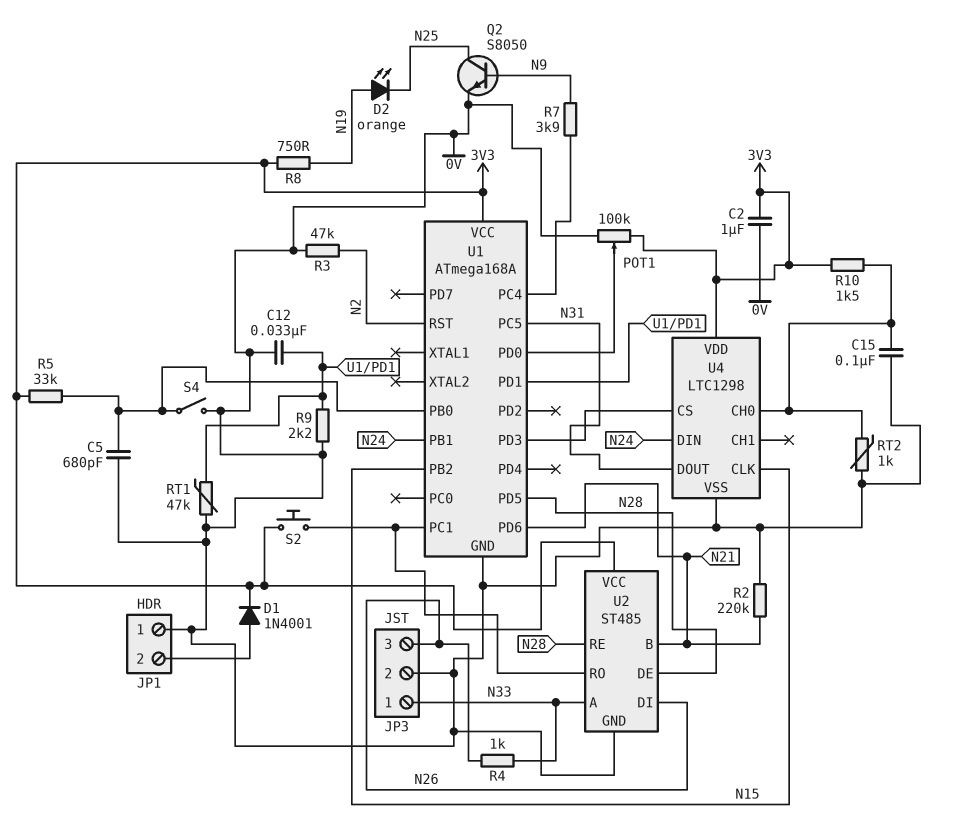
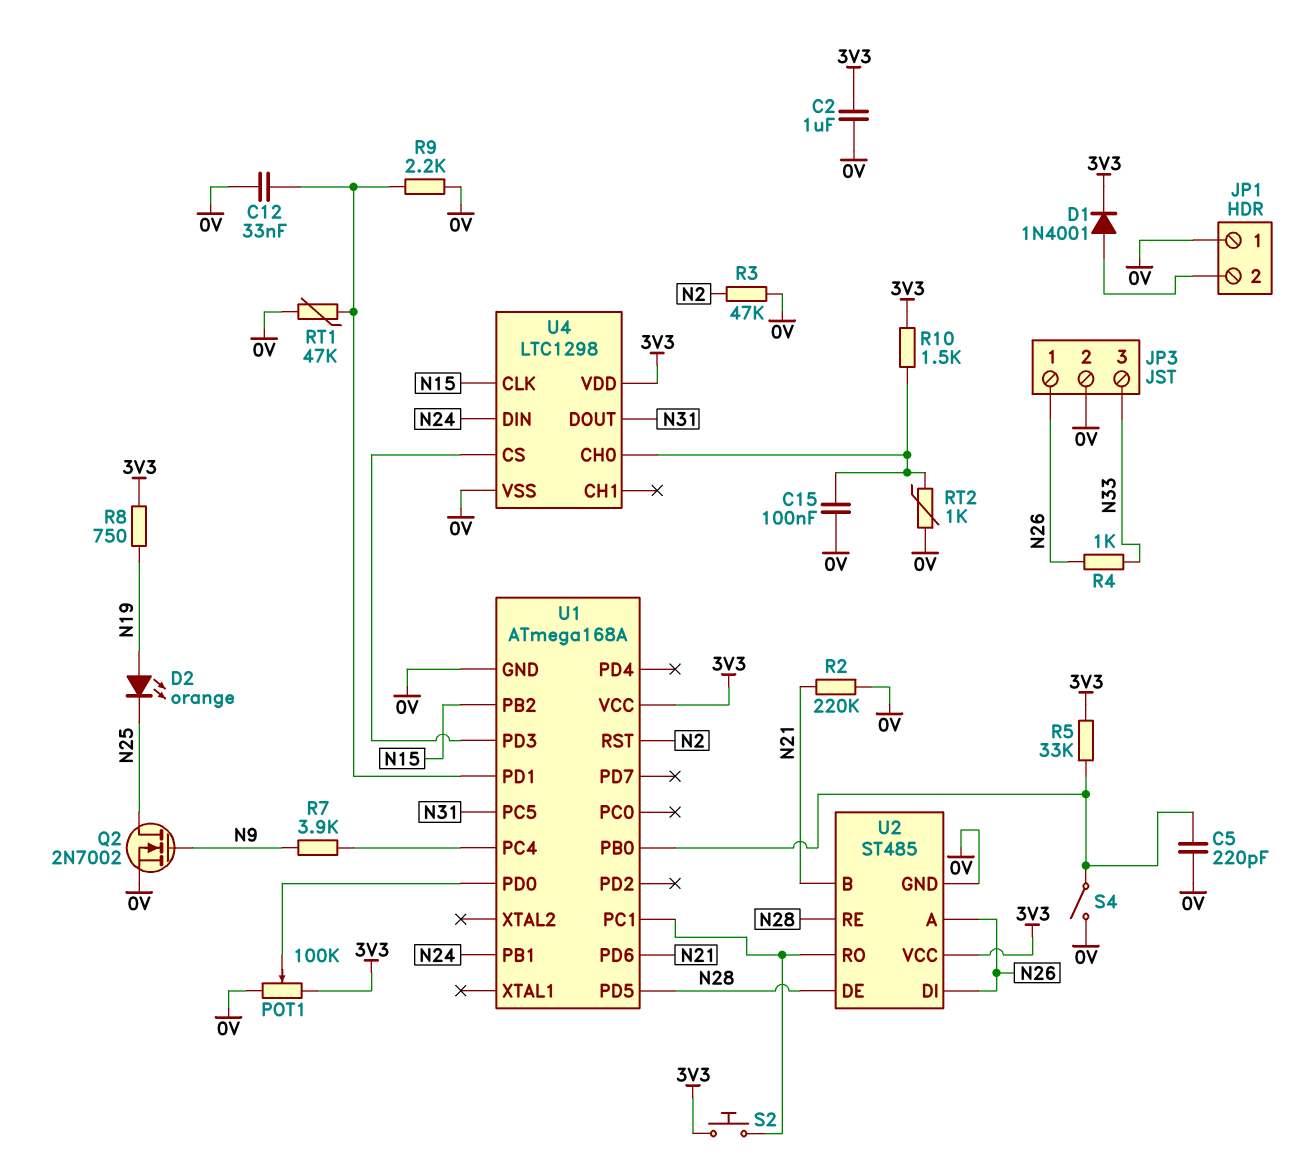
C5: 680pF (0V, U1/PB0) -> 220pF (0V, U1/PB0)
JP3 pin 1: N33 -> N26
JP3 pin 3: N26 -> N33
Q2: NPN S8050 (B N9, C N25, E 0V) -> NMOS 2N7002 (G N9, D N25, S 0V)
U2 pin A: N33 -> N26

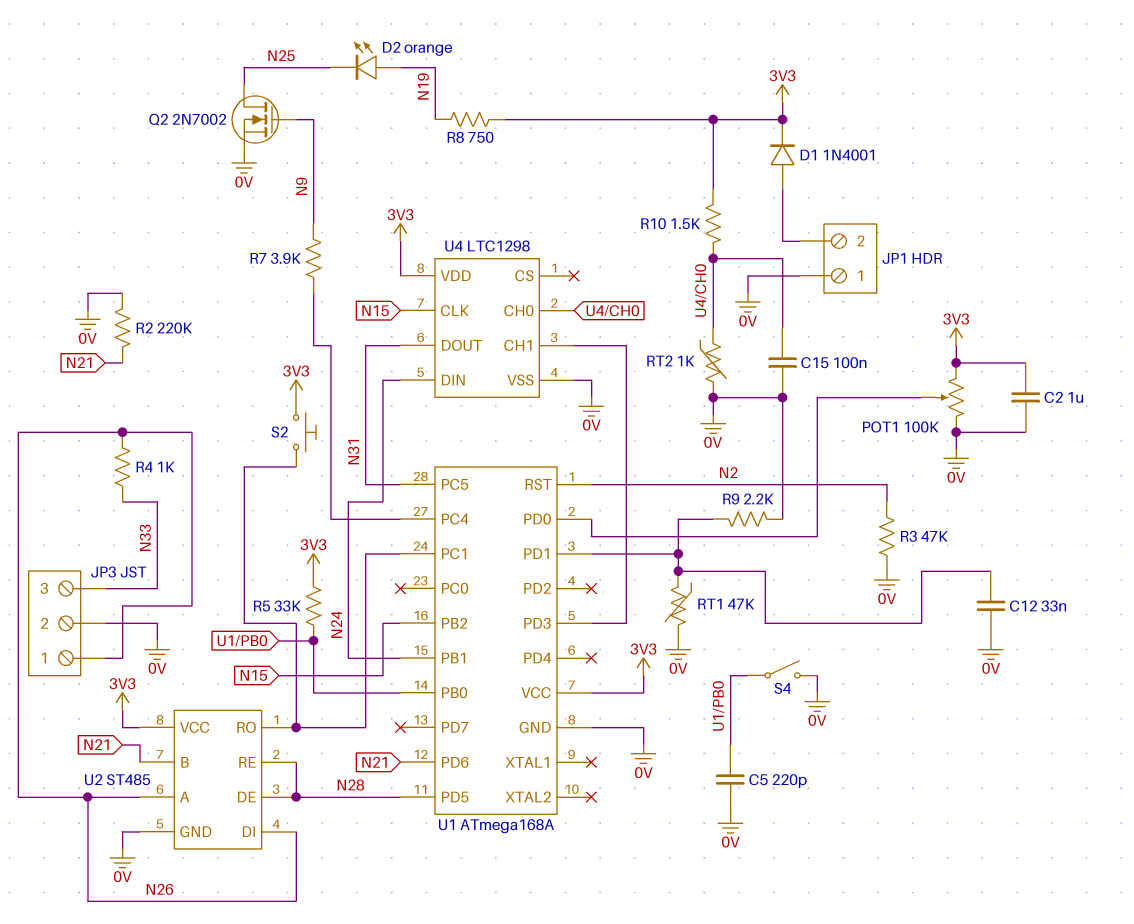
U4 pin CH1: none -> U1/PD3
U4 pin CS: U1/PD3 -> none

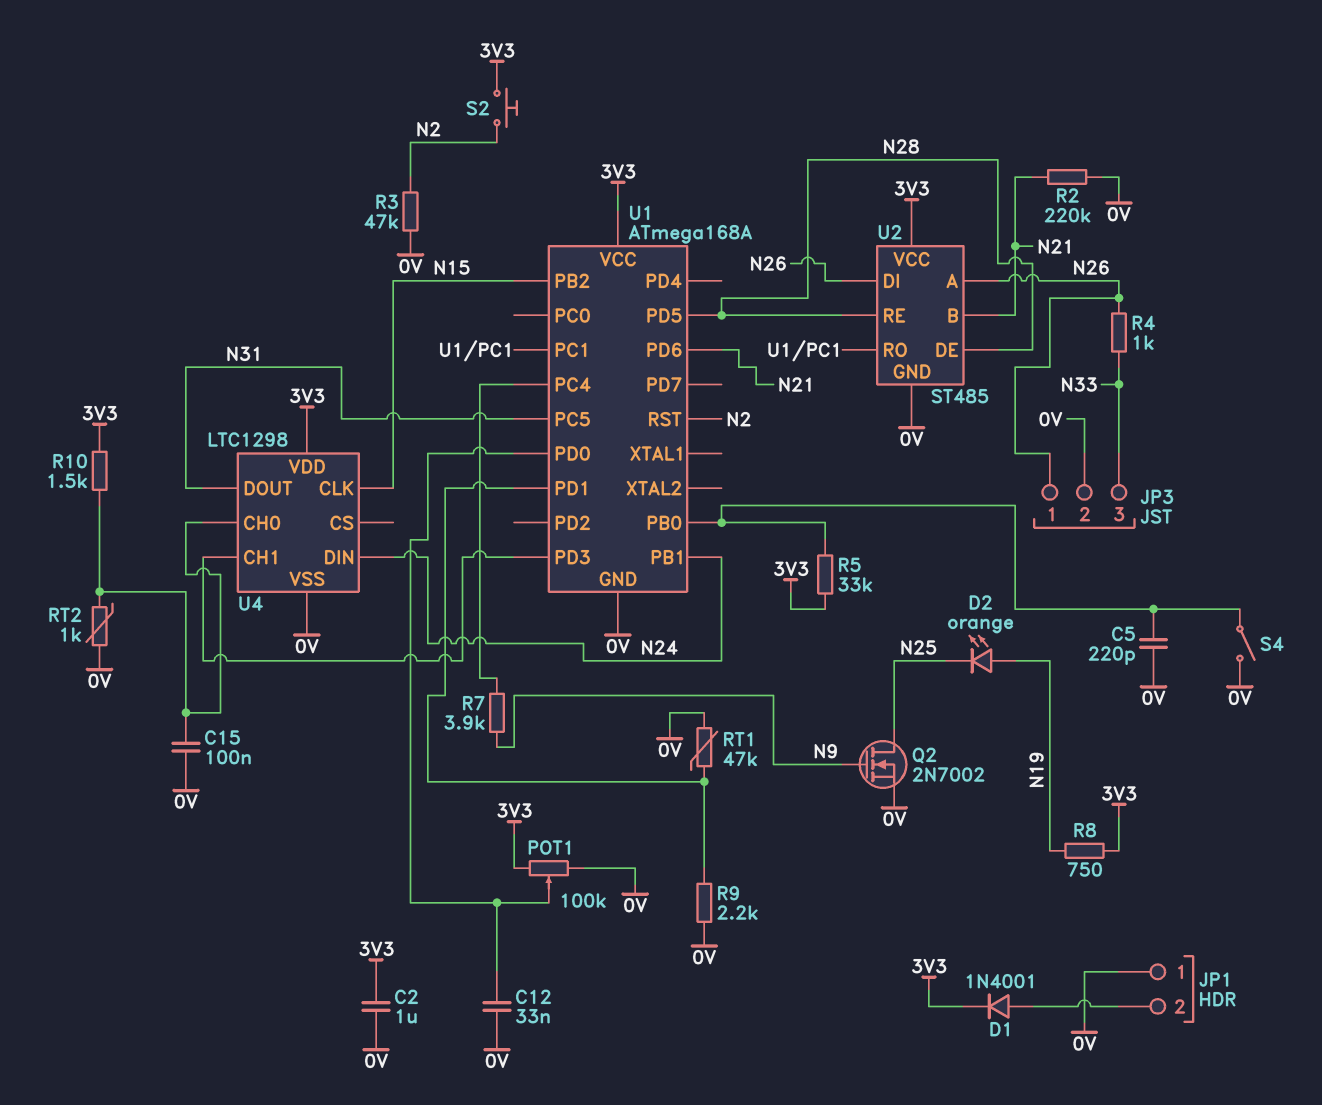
C12: 33nF (0V, U1/PD1) -> 33nF (0V, U1/PD0)
S2: button (3V3, U1/PC1) -> button (3V3, N2)

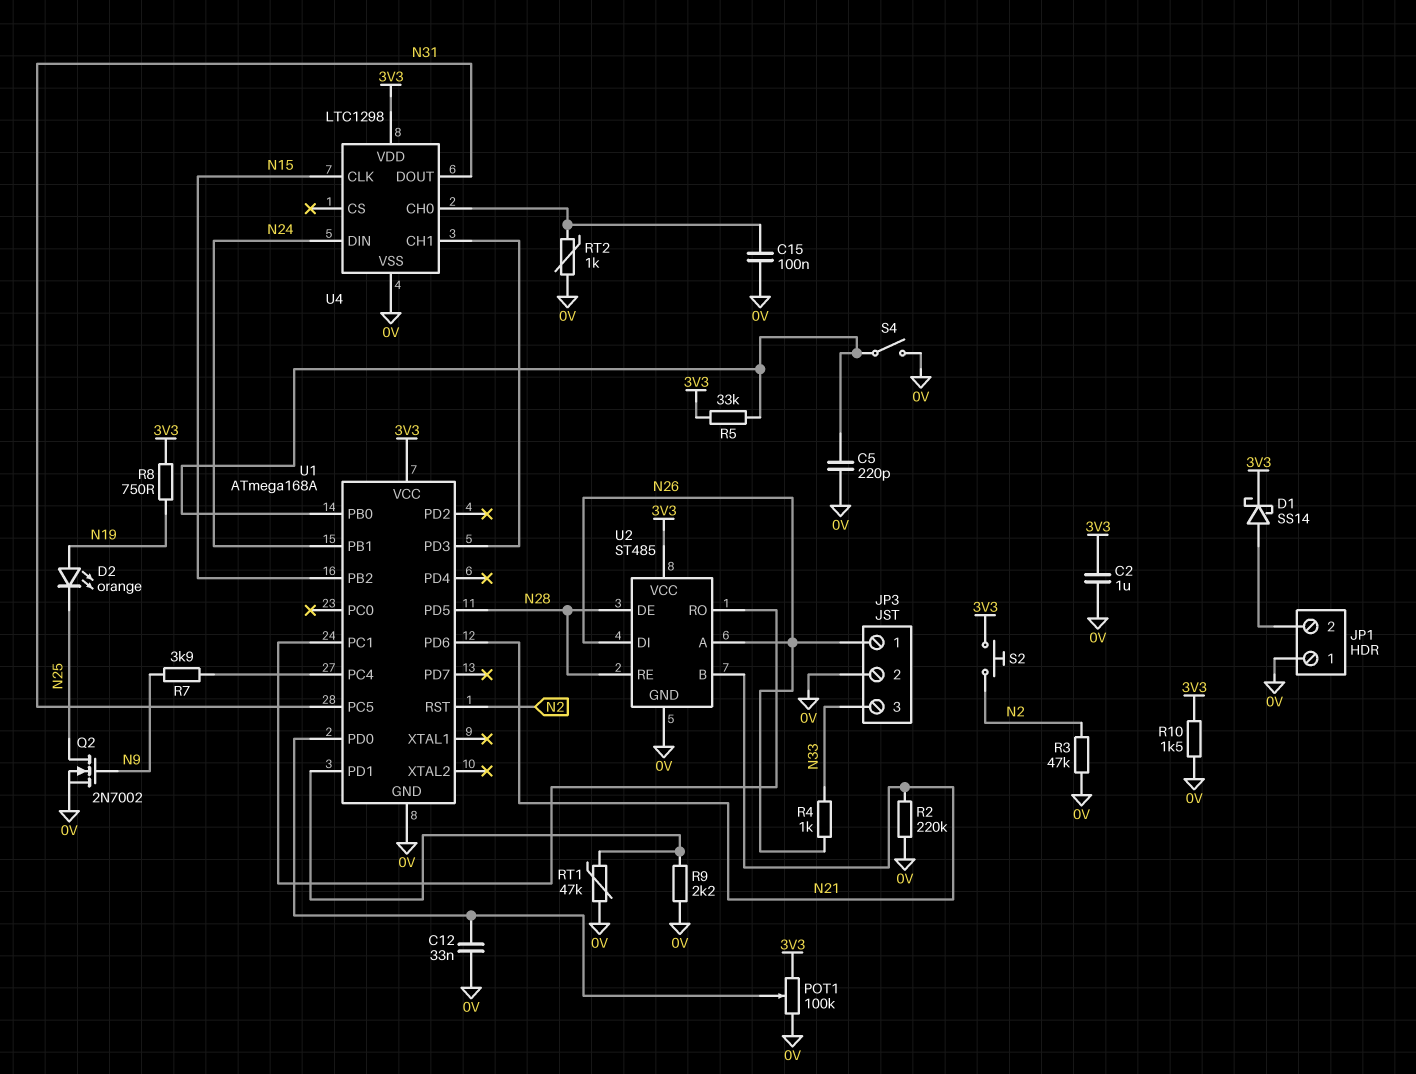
D1: diode 1N4001 (A JP1/2, K 3V3) -> schottky SS14 (A JP1/2, K 3V3)
R10: 1.5k (3V3, U4/CH0) -> 1.5k (0V, 3V3)

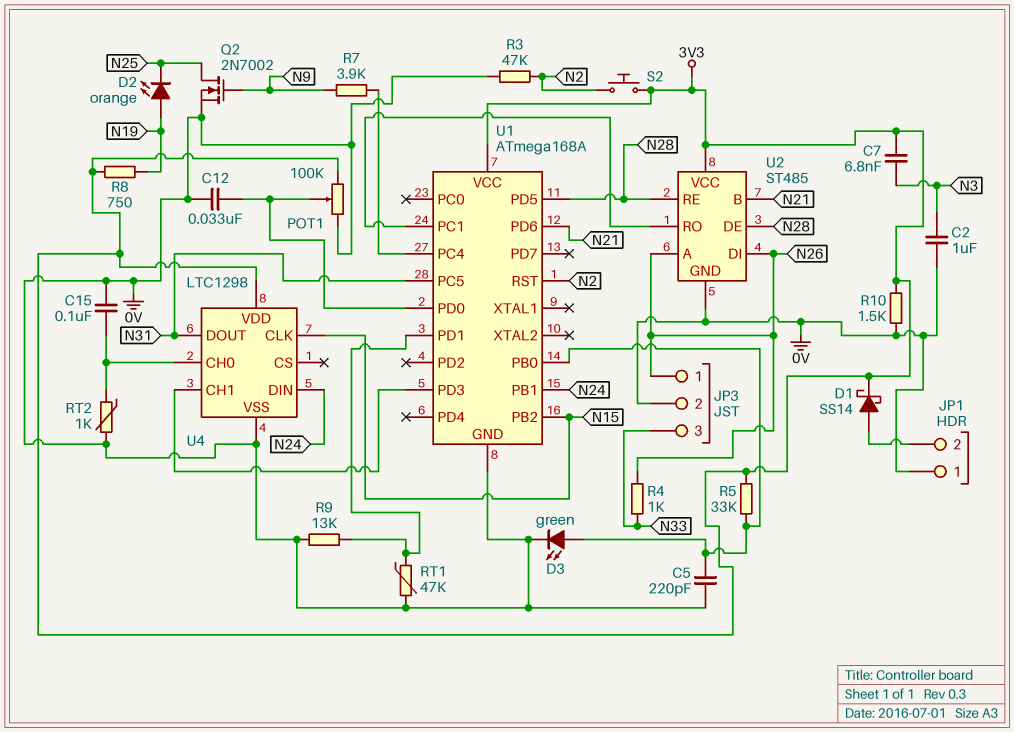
C2: 1uF (0V, 3V3) -> 1uF (0V, N3)
C7: none -> 6.8nF (3V3, N3)
D3: none -> LED green (A U1/PB0, K 0V)
R2: 220k (0V, N21) -> none
R9: 2.2k (0V, U1/PD1) -> 13k (0V, U1/PD1)
S4: switch (0V, U1/PB0) -> none

